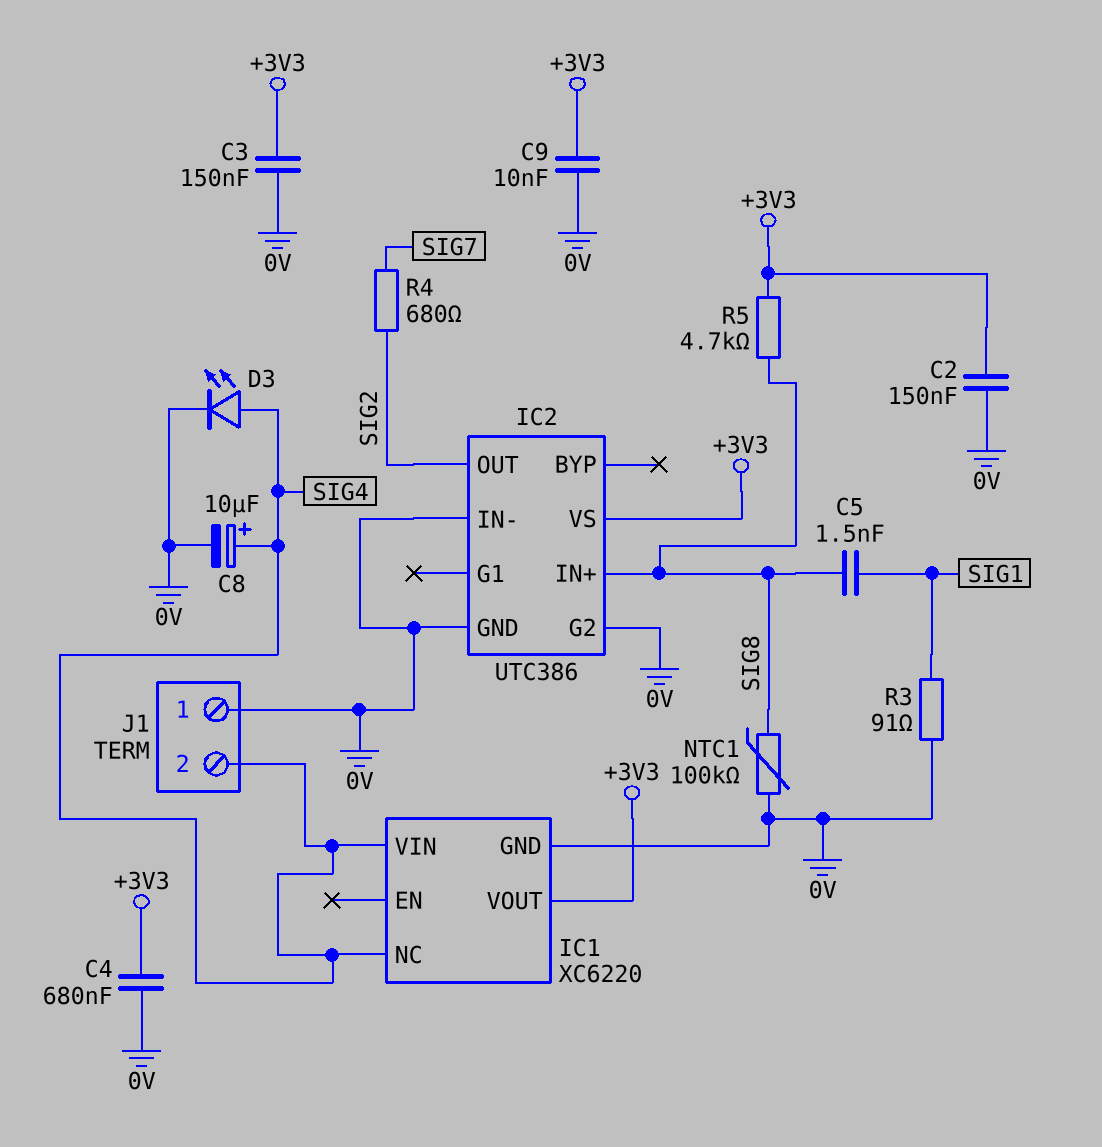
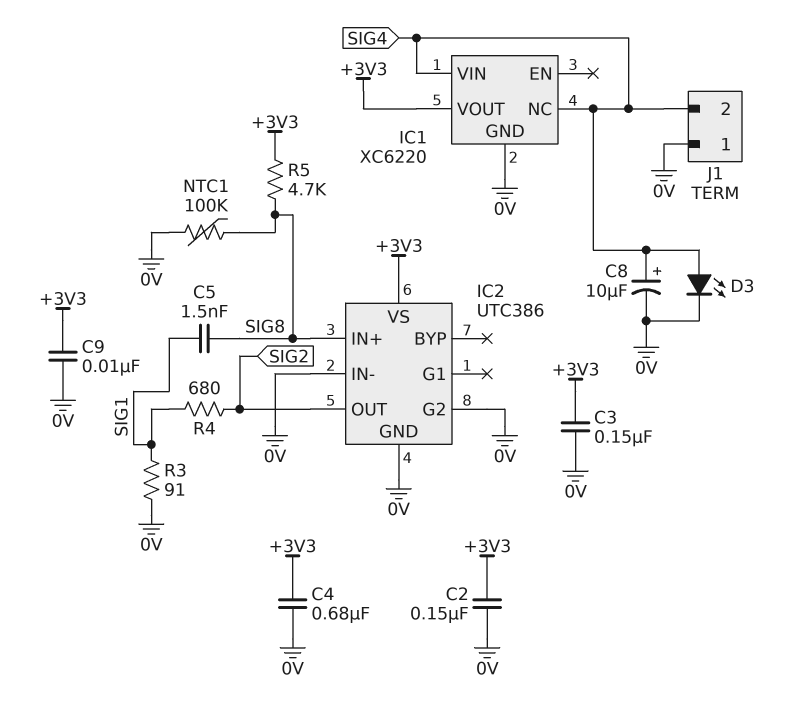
R4: 680 (SIG2, SIG7) -> 680 (SIG1, SIG2)

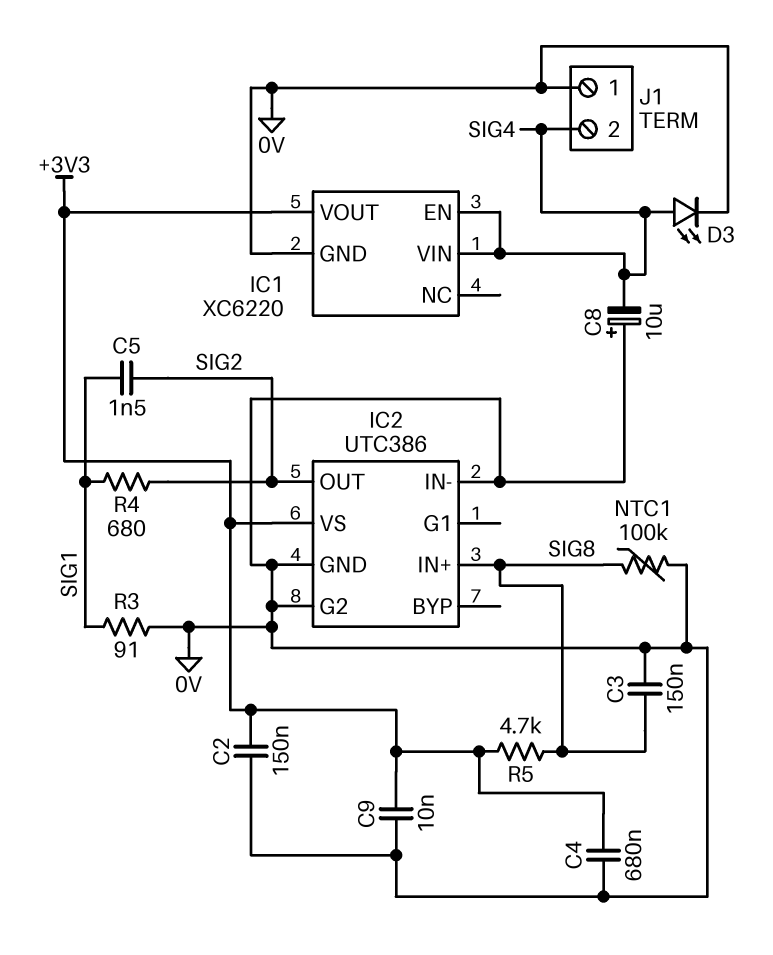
C3: 150nF (+3V3, 0V) -> 150nF (0V, SIG8)
C5: 1.5nF (SIG1, SIG8) -> 1.5nF (SIG1, SIG2)
C8: 10uF (plus SIG4, minus 0V) -> 10uF (plus 0V, minus SIG4)
IC1 pin EN: none -> SIG4
IC1 pin NC: SIG4 -> none

